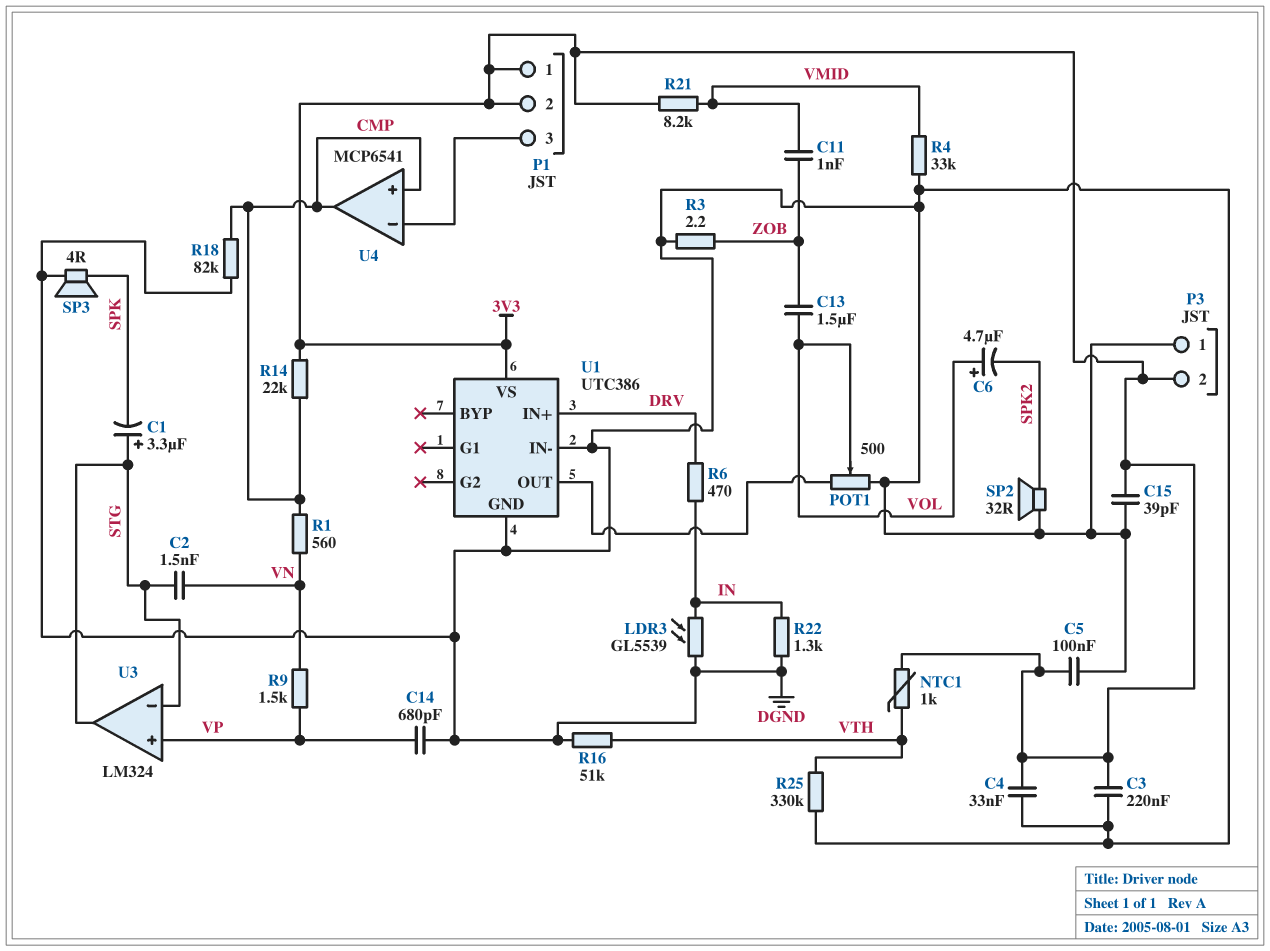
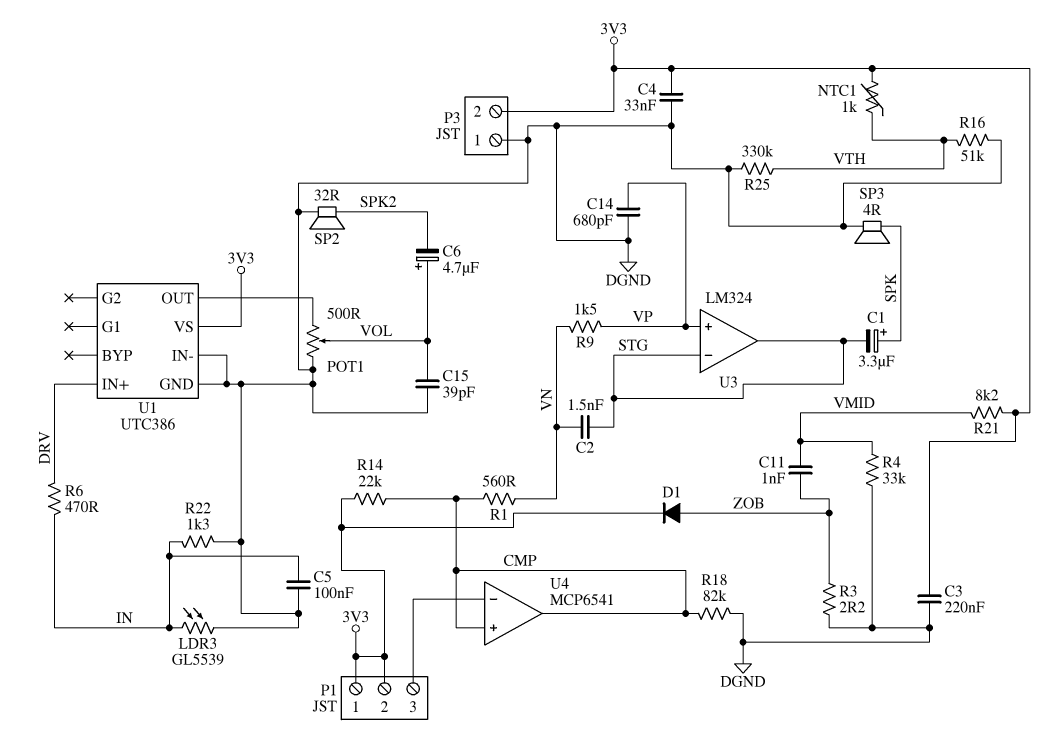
C1: 3.3uF (plus STG, minus SPK) -> 3.3uF (plus SPK, minus STG)
C5: 100nF (3V3, DGND) -> 100nF (DGND, IN)
C13: 1.5uF (VOL, ZOB) -> none
C15: 39pF (3V3, DGND) -> 39pF (DGND, VOL)
D1: none -> diode (A ZOB, K 3V3)

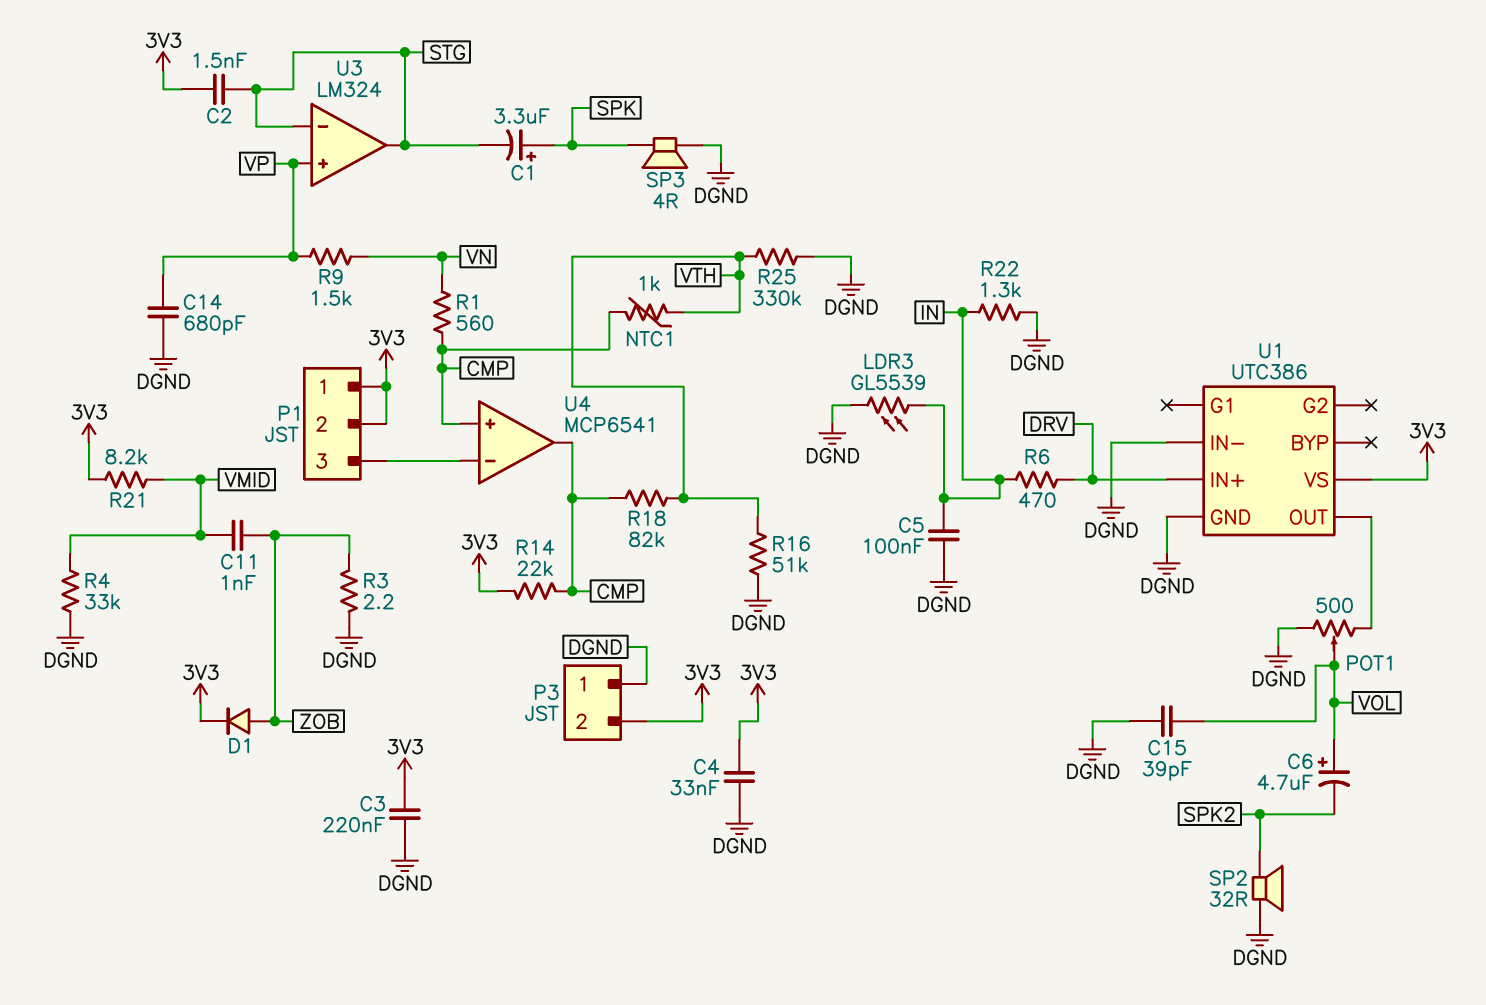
C2: 1.5nF (STG, VN) -> 1.5nF (3V3, STG)
NTC1: 1k (3V3, VTH) -> 1k (CMP, VTH)
R18: 82k (CMP, DGND) -> 82k (CMP, VTH)

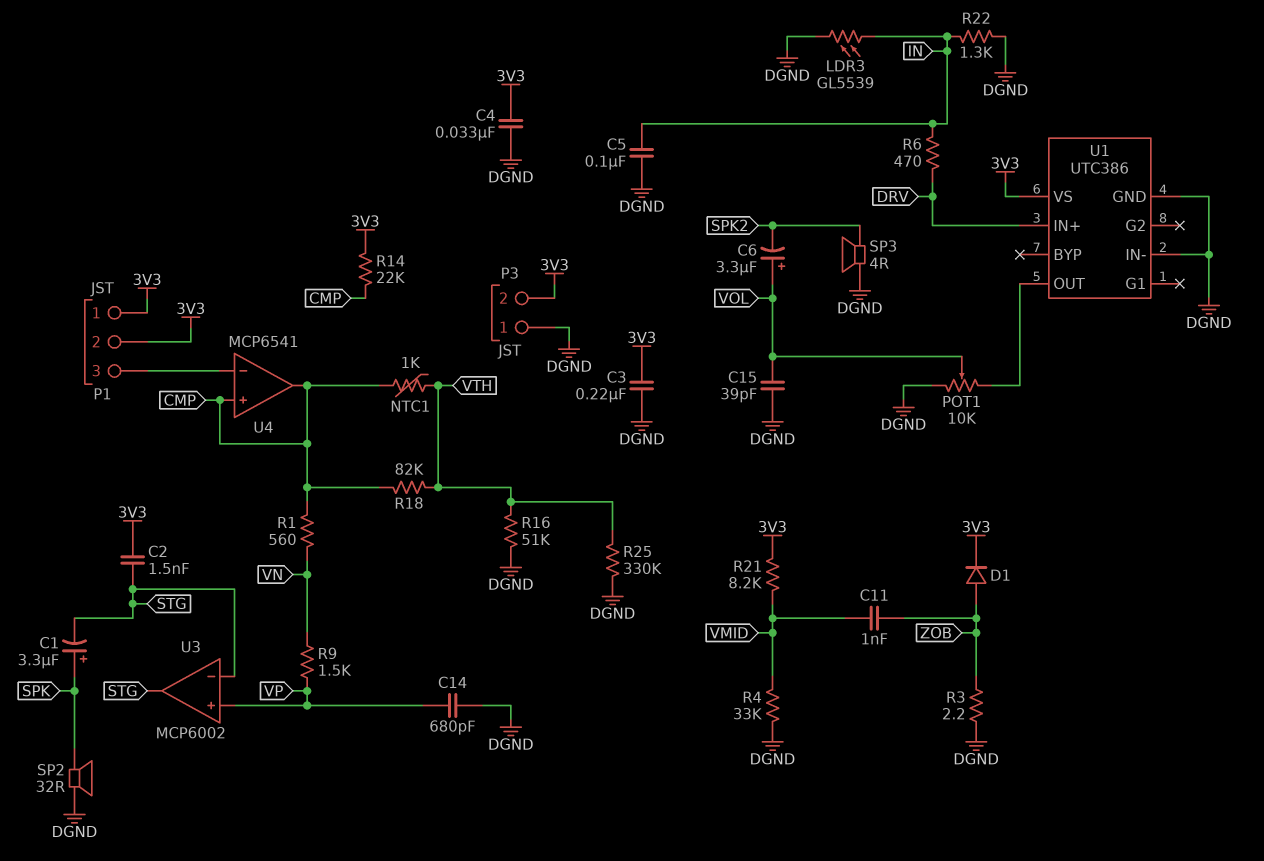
C6: 4.7uF (plus VOL, minus SPK2) -> 3.3uF (plus VOL, minus SPK2)
POT1: 500 (DGND, U1/OUT, wiper VOL) -> 10k (DGND, U1/OUT, wiper VOL)
SP2: speaker 32R (DGND, SPK2) -> speaker 32R (DGND, SPK)
SP3: speaker 4R (DGND, SPK) -> speaker 4R (DGND, SPK2)
U3: LM324 -> MCP6002

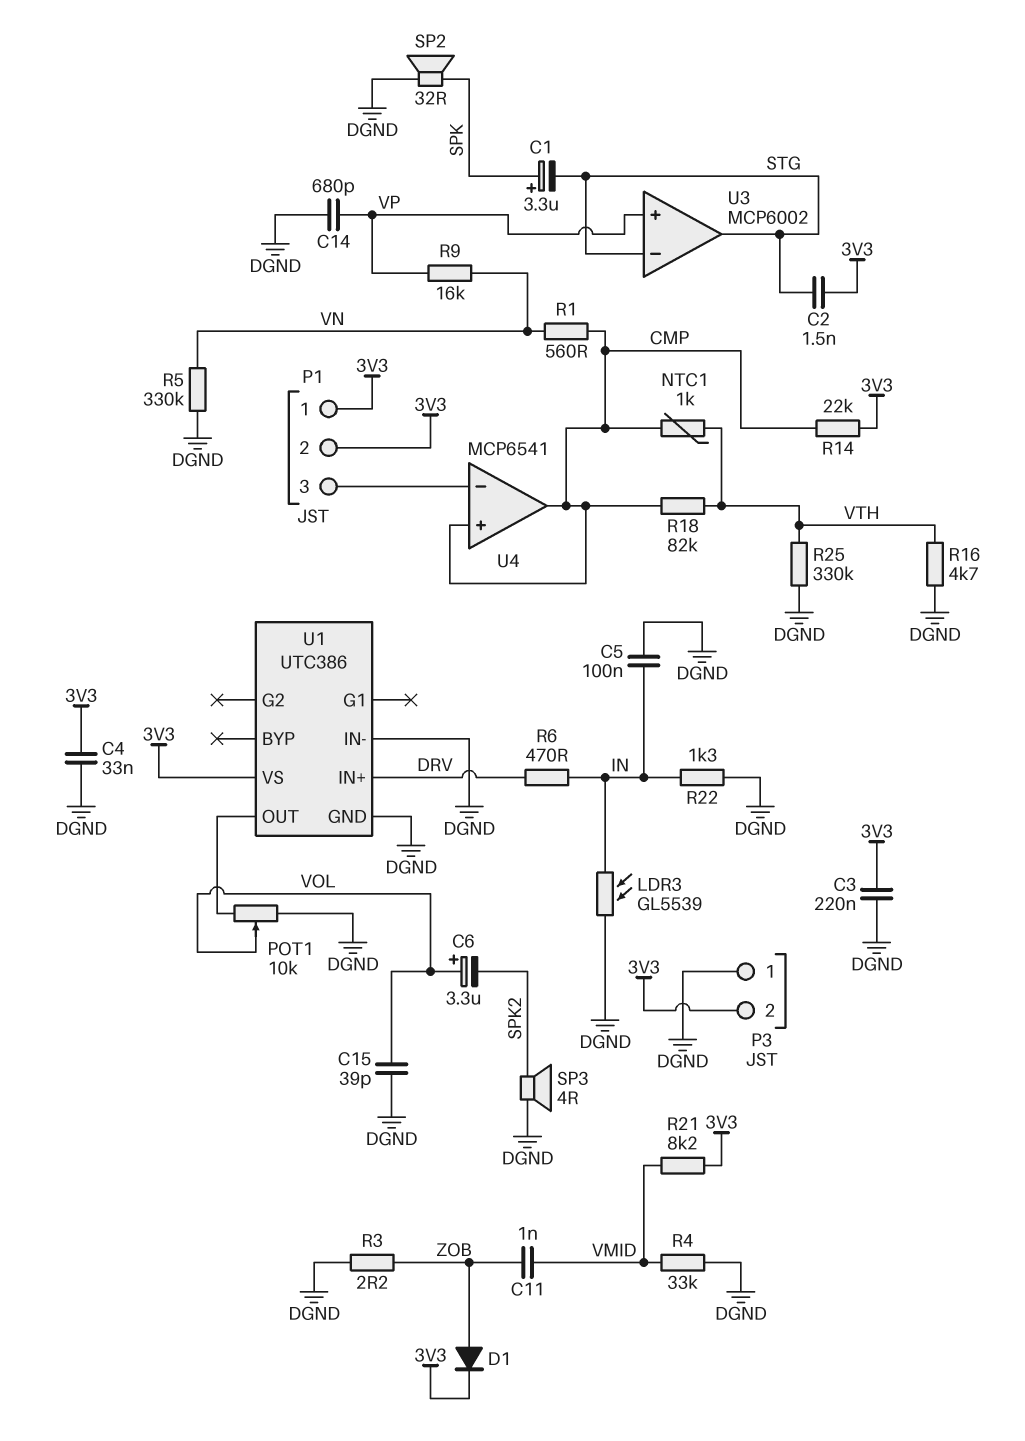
R5: none -> 330k (DGND, VN)
R9: 1.5k (VN, VP) -> 16k (VN, VP)
R16: 51k (DGND, VTH) -> 4.7k (DGND, VTH)

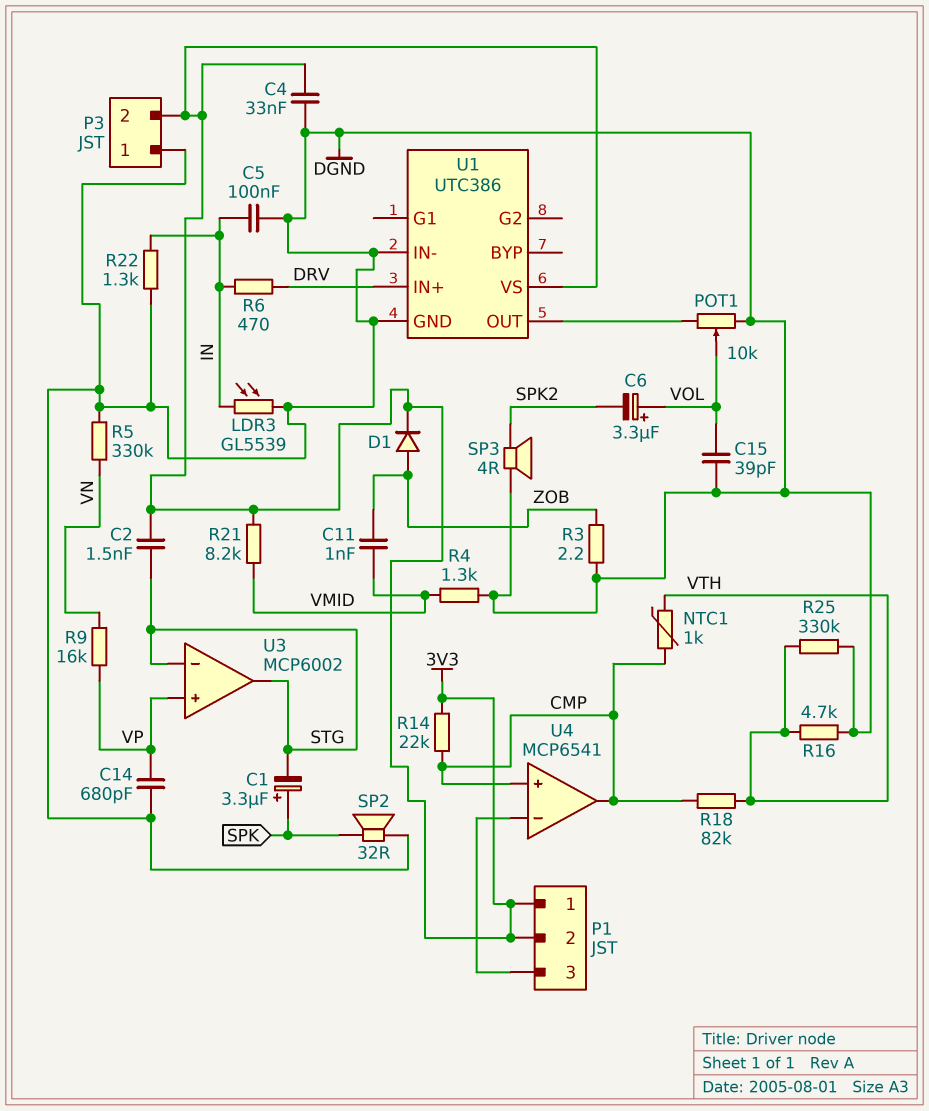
C3: 220nF (3V3, DGND) -> none
R1: 560 (CMP, VN) -> none
R4: 33k (DGND, VMID) -> 1.3k (DGND, VMID)

